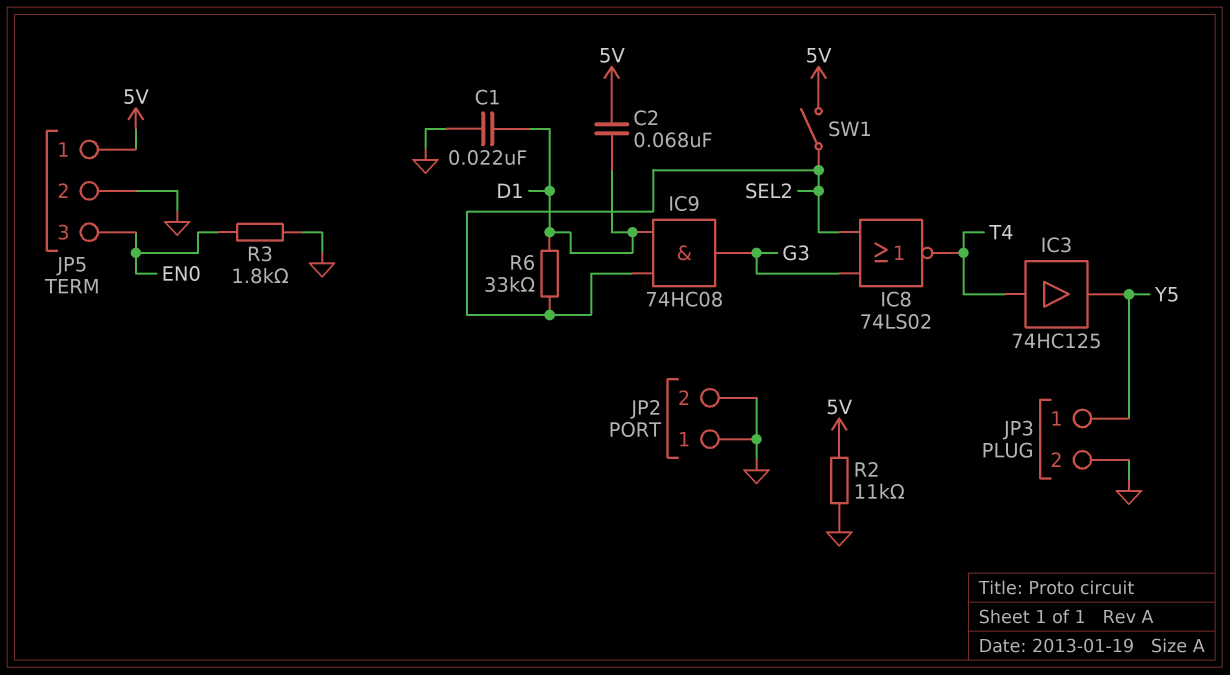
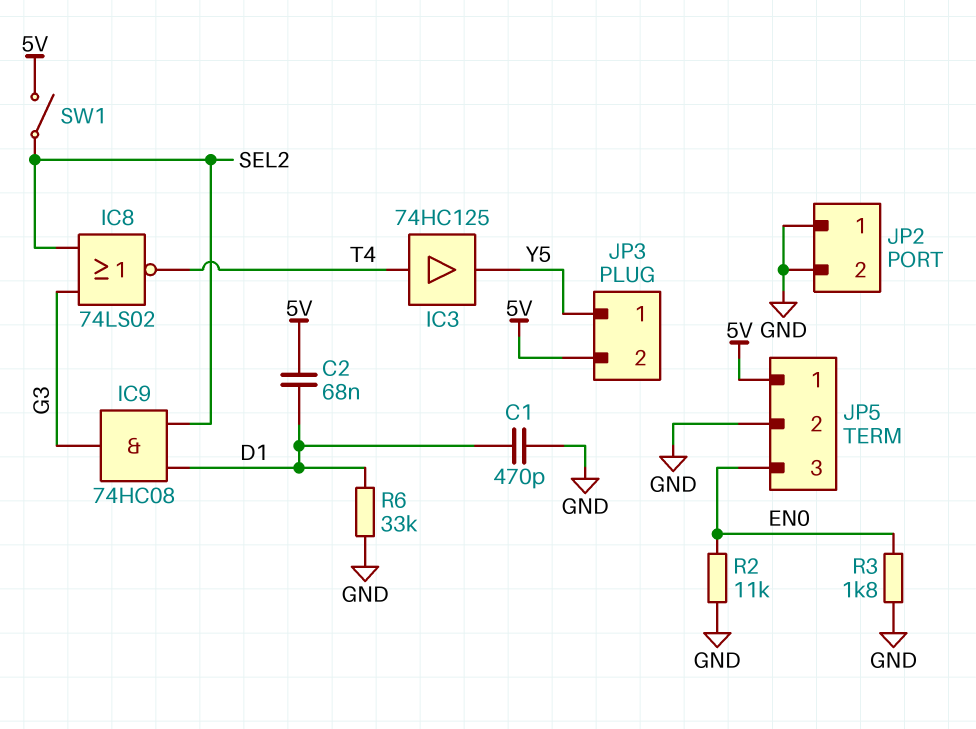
C1: 22nF (D1, GND) -> 470pF (D1, GND)
JP3 pin 2: GND -> 5V
R2: 11k (5V, GND) -> 11k (EN0, GND)
R6: 33k (D1, SEL2) -> 33k (D1, GND)

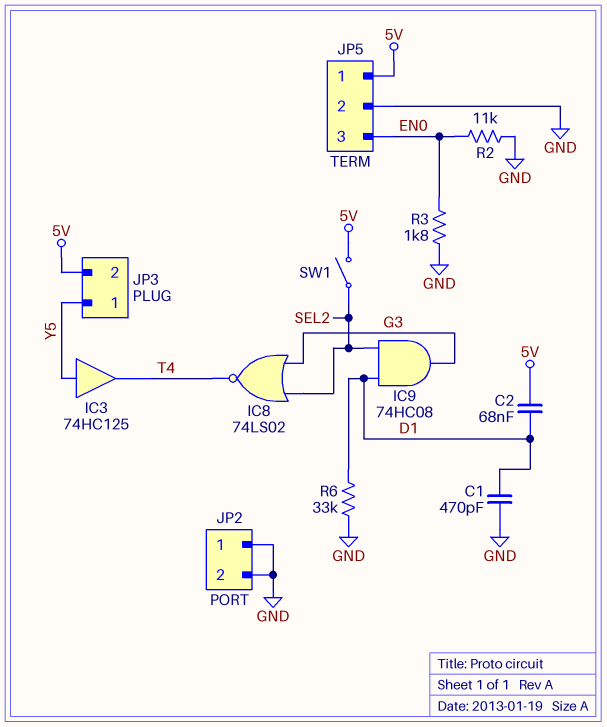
IC3: buffer 74HC125 (in T4, out Y5) -> buffer 74HC125 (in Y5, out T4)

